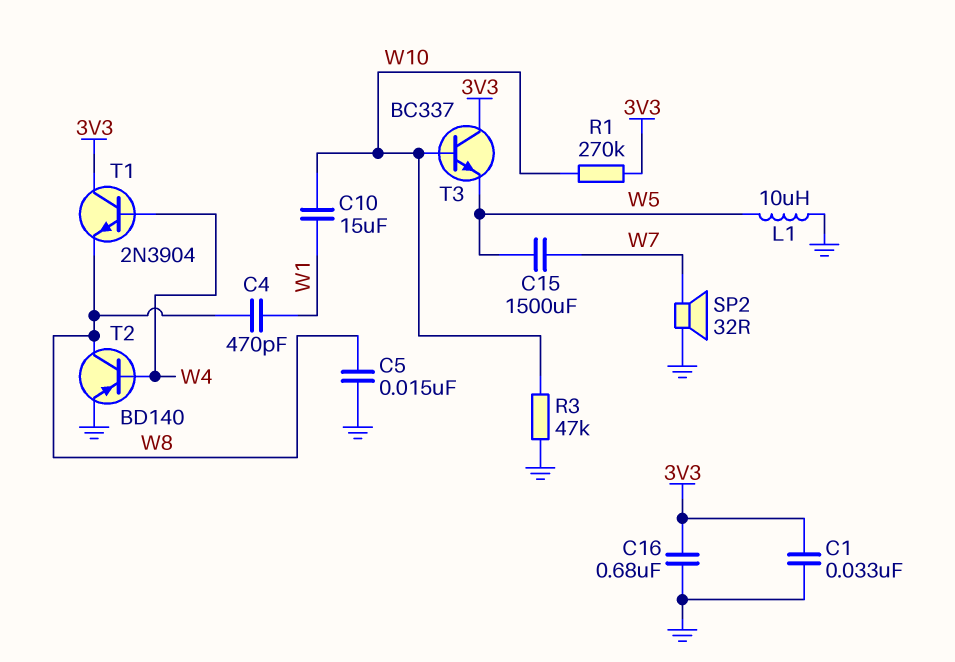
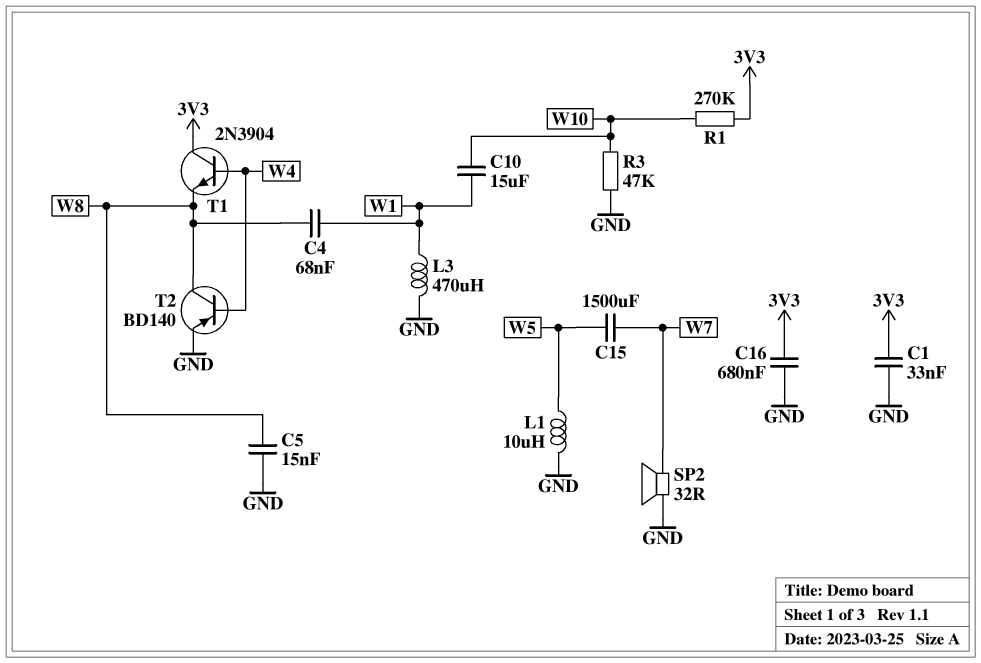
C4: 470pF (W1, W8) -> 68nF (W1, W8)
L3: none -> 470uH (GND, W1)
T3: NPN BC337 (B W10, C 3V3, E W5) -> none

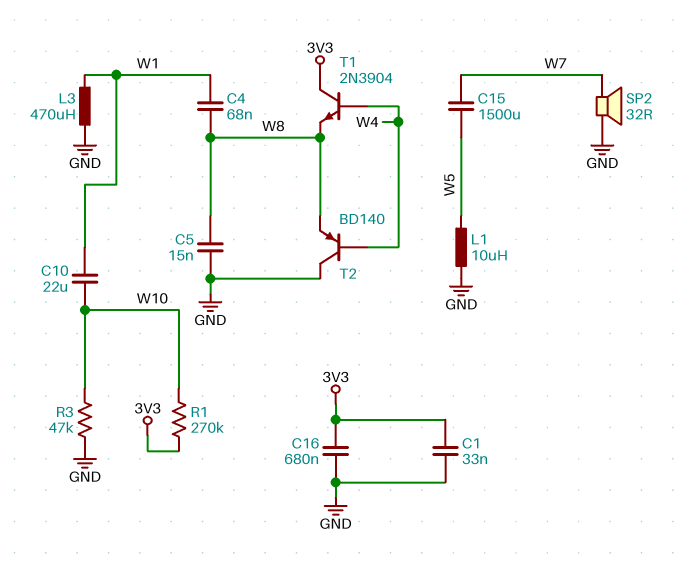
C10: 15uF (W1, W10) -> 22uF (W1, W10)
T2: PNP BD140 (B W4, C W8, E GND) -> PNP BD140 (B W4, C GND, E W8)

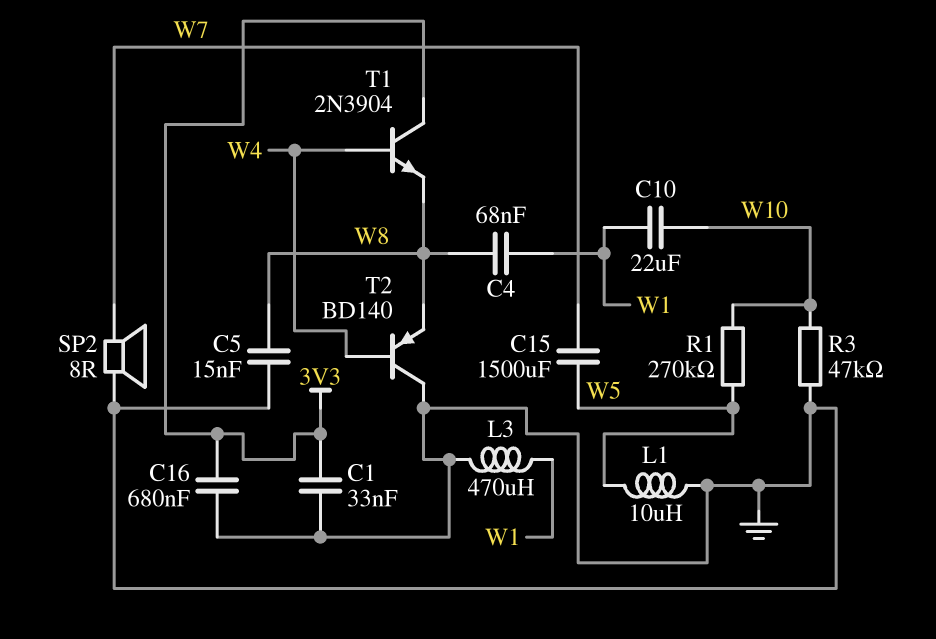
R1: 270k (3V3, W10) -> 270k (W5, W10)
SP2: speaker 32R (GND, W7) -> speaker 8R (GND, W7)

